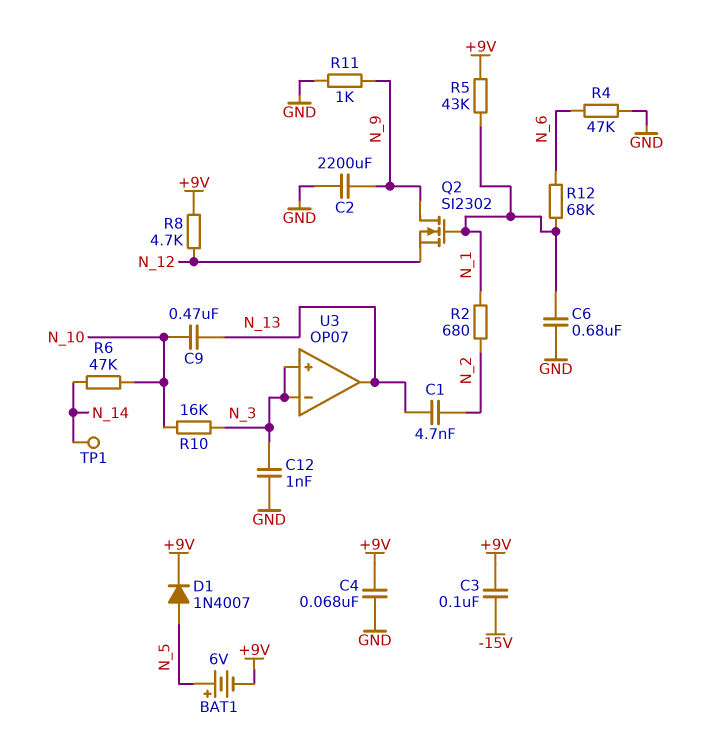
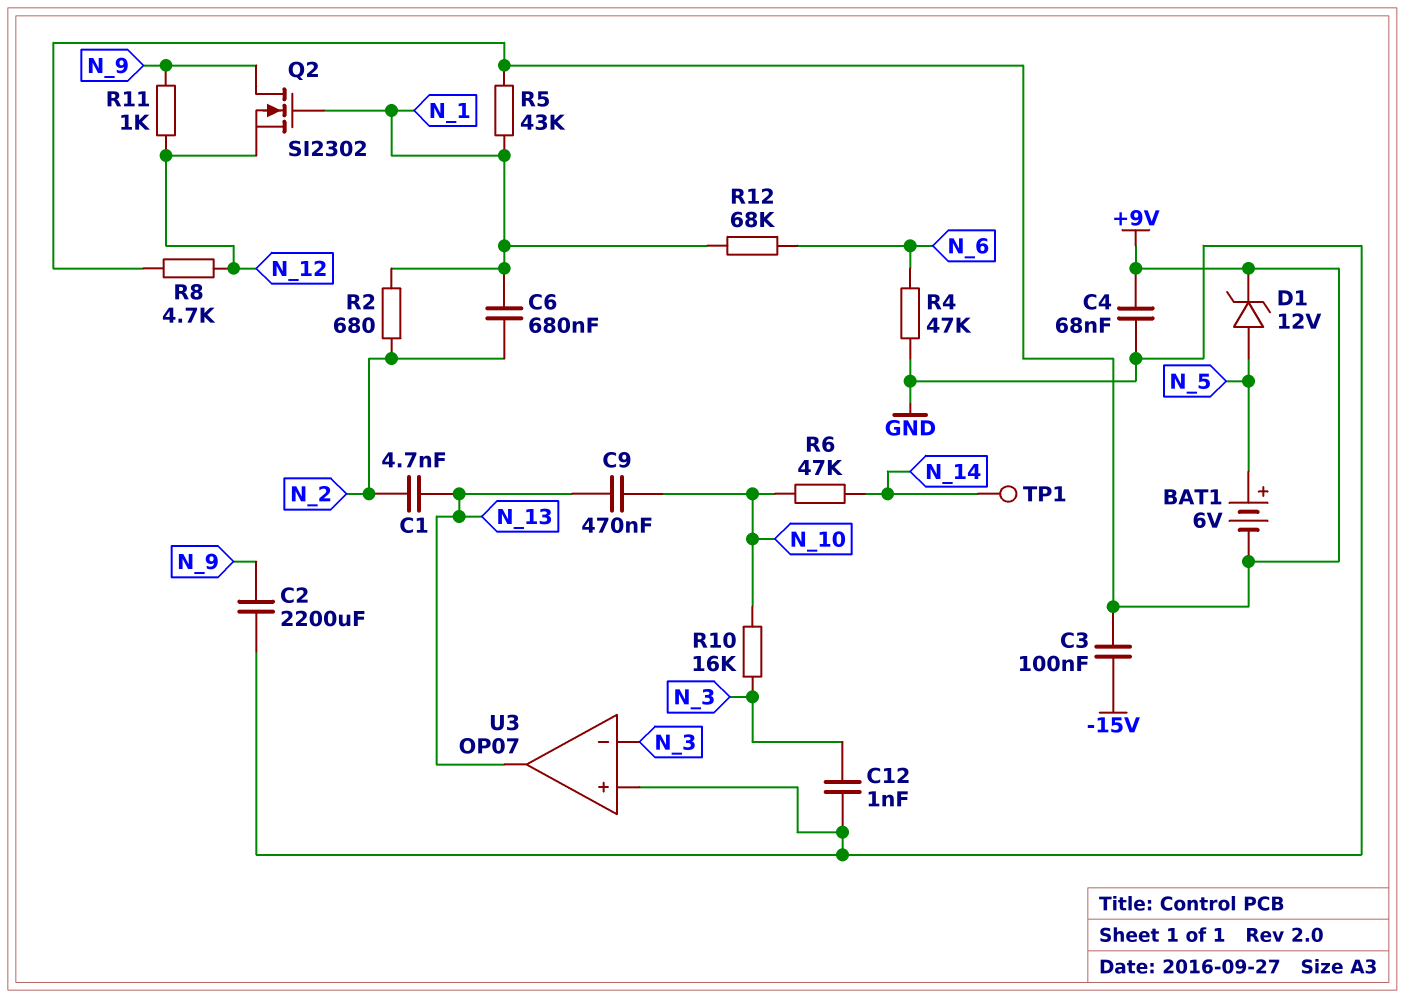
C6: 680nF (GND, N_1) -> 680nF (N_1, N_2)
D1: diode 1N4007 (A N_5, K +9V) -> zener 12V (A N_5, K +9V)
R11: 1k (GND, N_9) -> 1k (N_9, N_12)
U3 pin in+: N_3 -> GND

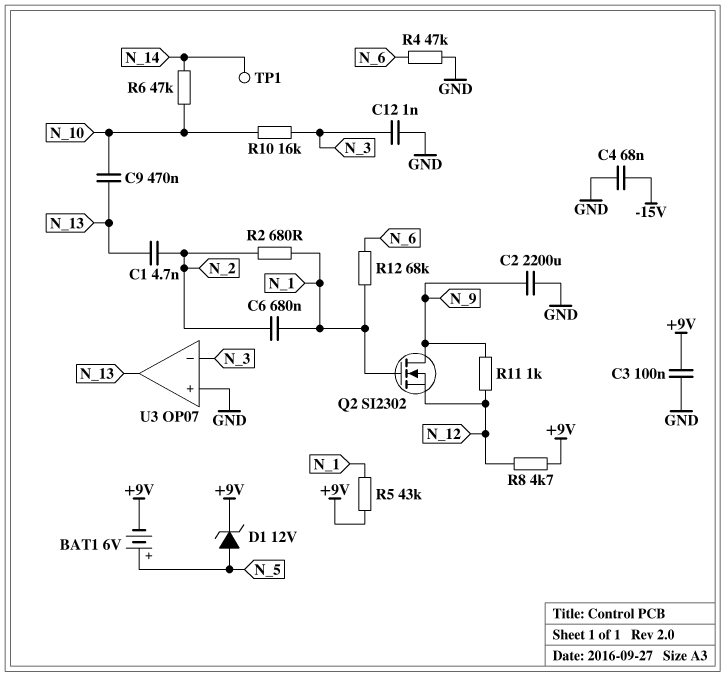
C3: 100nF (+9V, -15V) -> 100nF (+9V, GND)
C4: 68nF (+9V, GND) -> 68nF (-15V, GND)

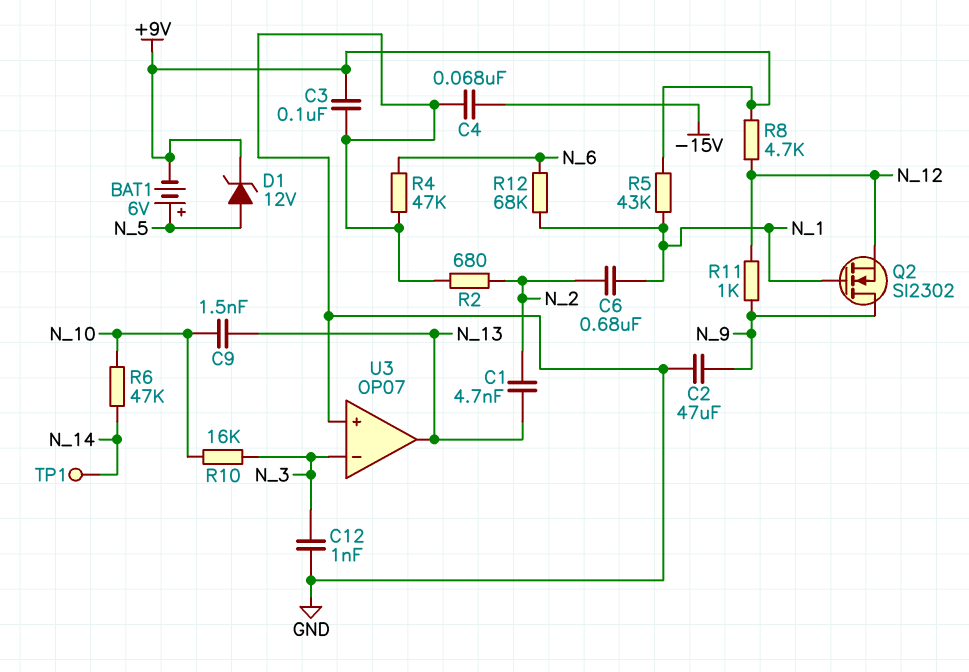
C2: 2200uF (GND, N_9) -> 47uF (GND, N_9)
C9: 470nF (N_10, N_13) -> 1.5nF (N_10, N_13)
R2: 680 (N_1, N_2) -> 680 (GND, N_2)

